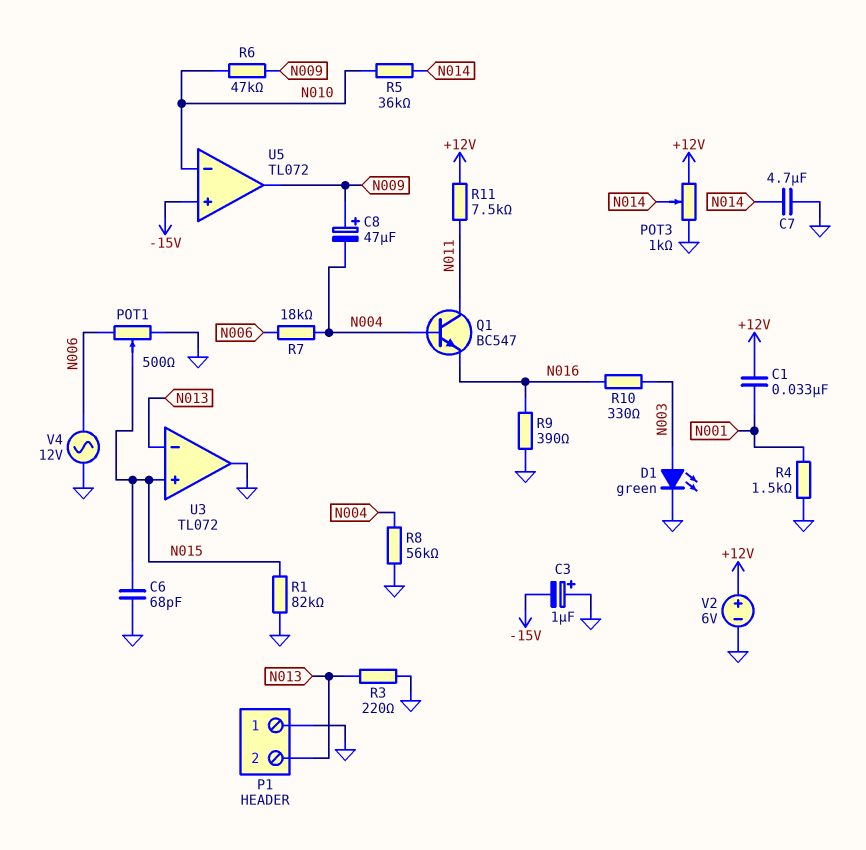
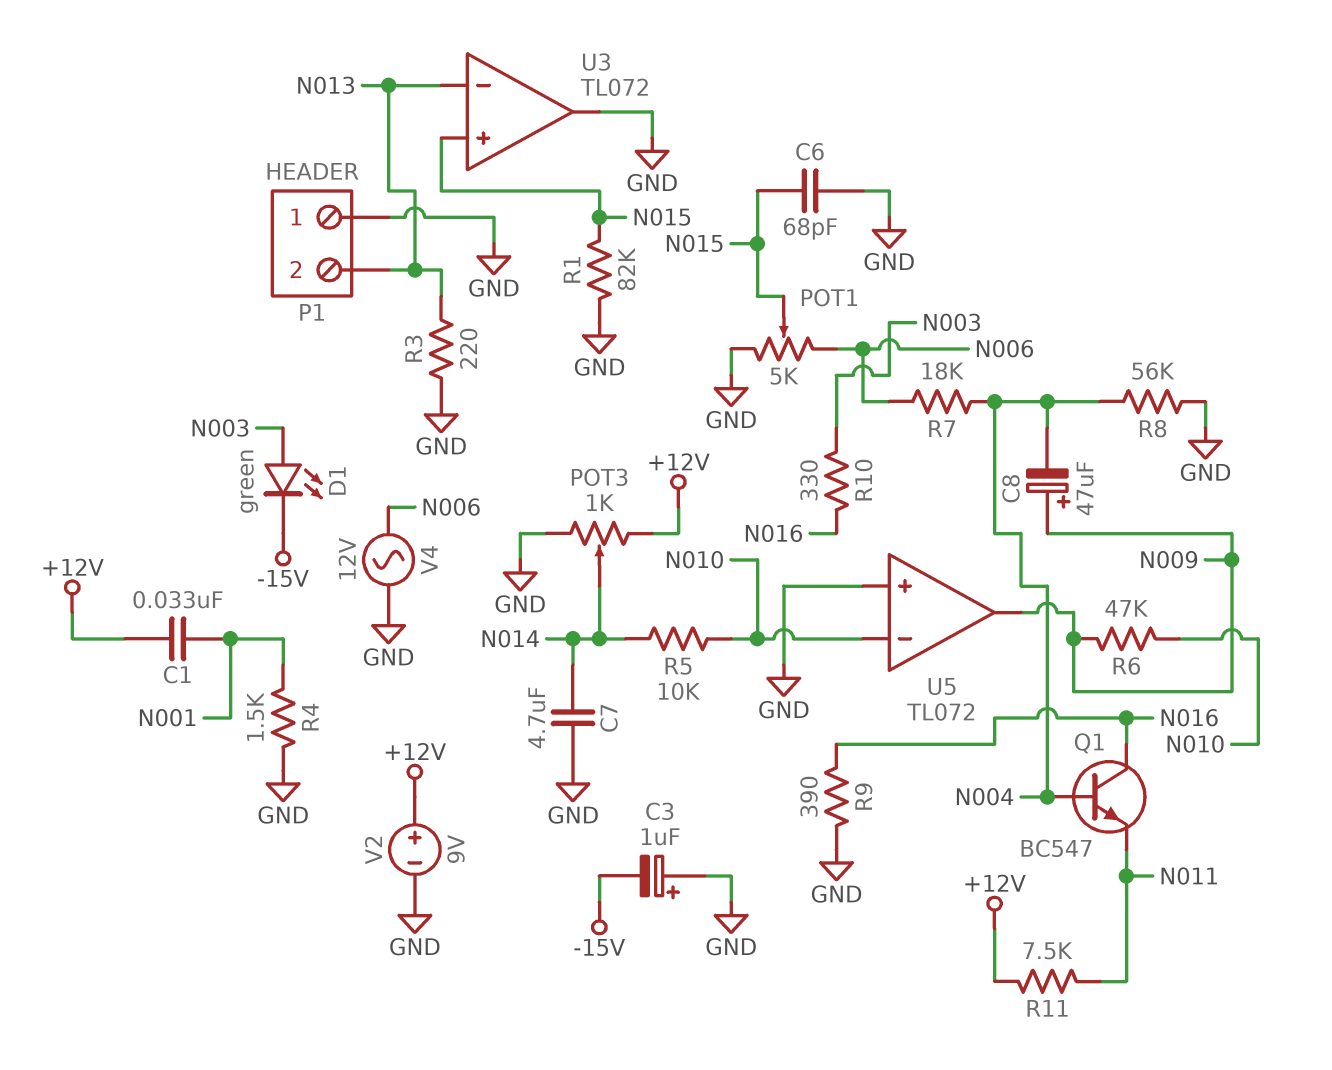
D1: LED green (A N003, K GND) -> LED green (A N003, K -15V)
POT1: 500 (GND, N006, wiper N015) -> 5k (GND, N006, wiper N015)
Q1: NPN BC547 (B N004, C N011, E N016) -> NPN BC547 (B N004, C N016, E N011)
R5: 36k (N010, N014) -> 10k (N010, N014)
U5 pin in+: -15V -> GND
V2: 6V (plus +12V, minus GND) -> 9V (plus +12V, minus GND)

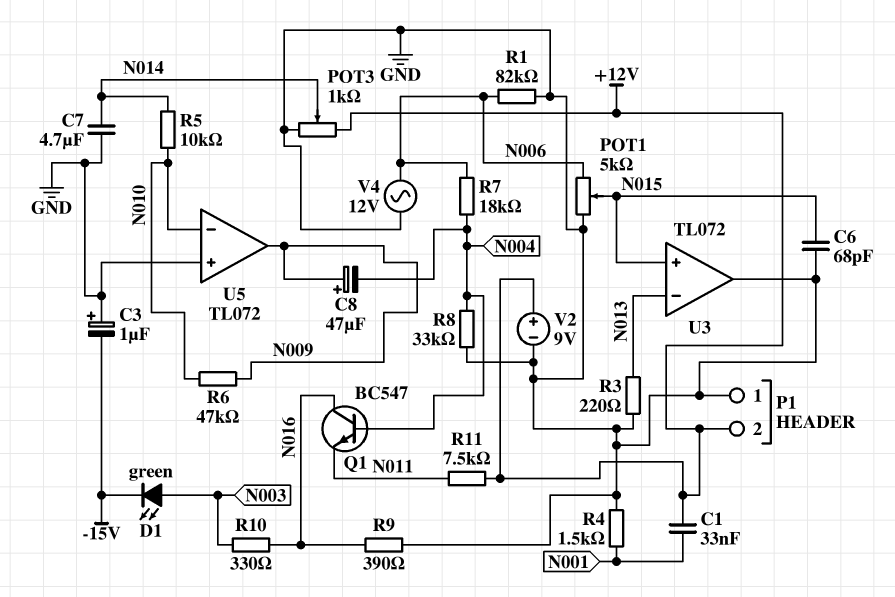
P1 pin 2: N013 -> +12V
R1: 82k (GND, N015) -> 82k (GND, N006)
R8: 56k (GND, N004) -> 33k (GND, N004)

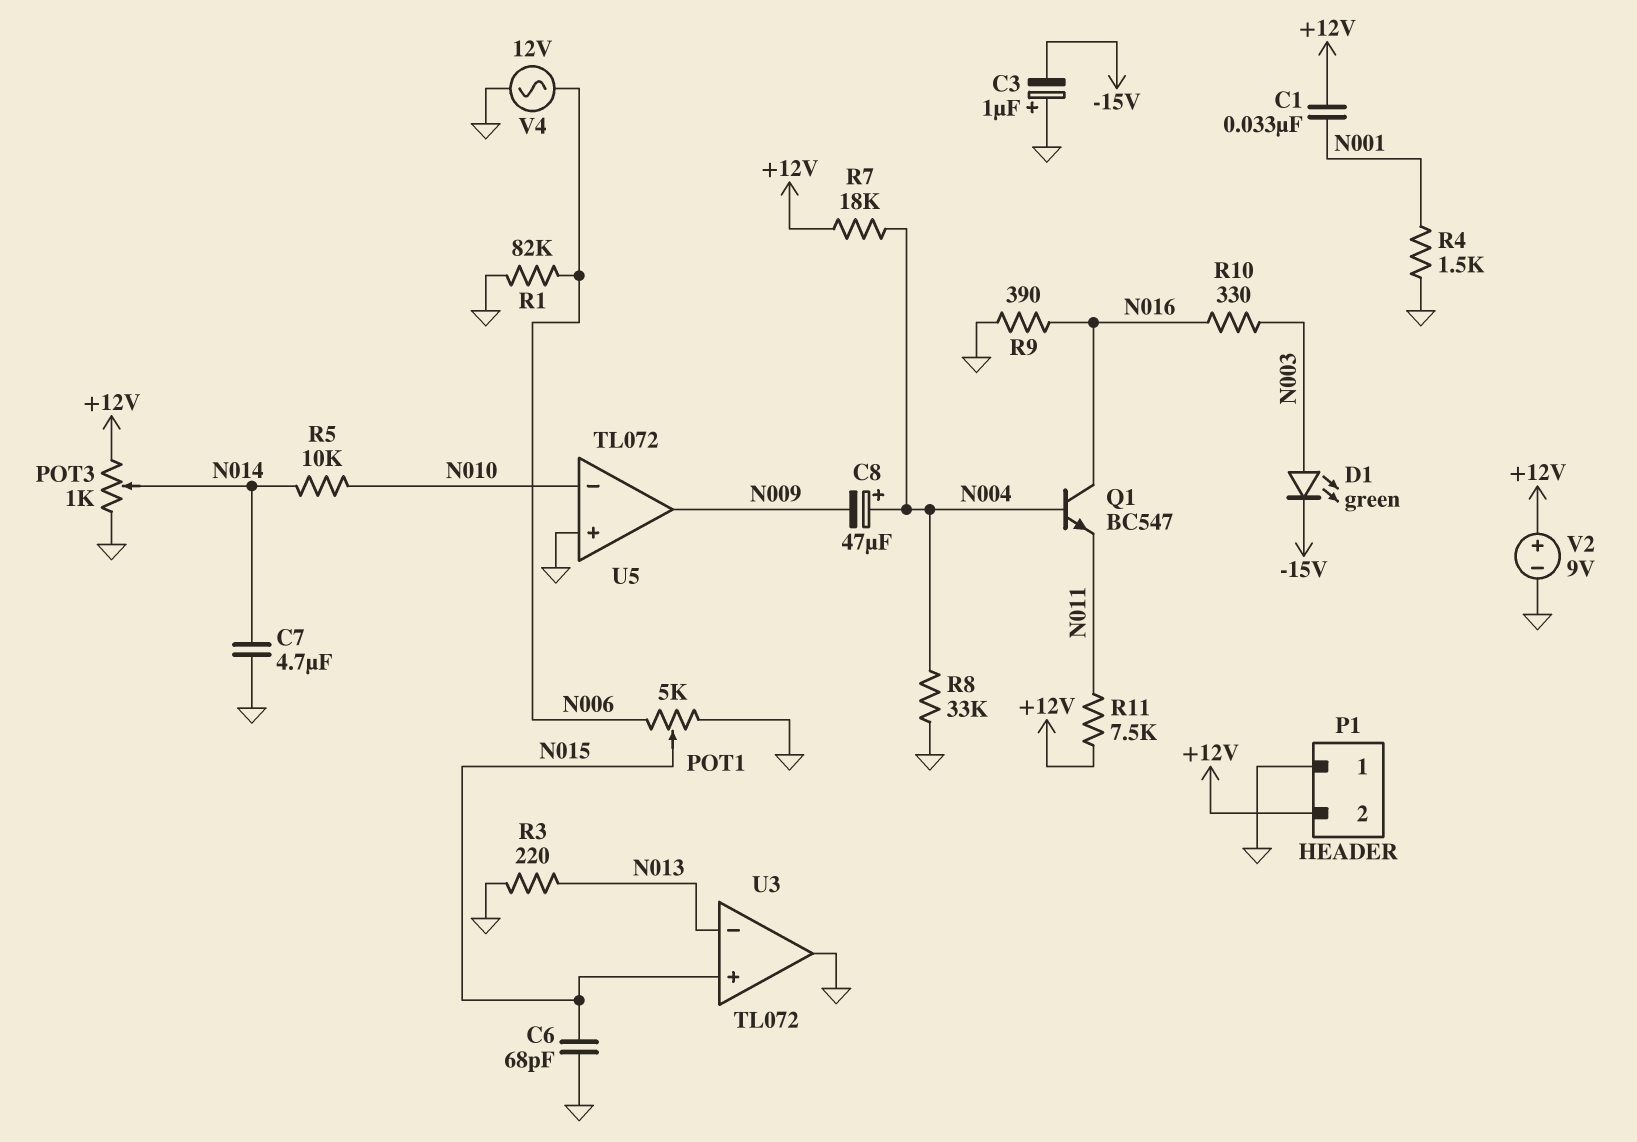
C8: 47uF (plus N009, minus N004) -> 47uF (plus N004, minus N009)
R6: 47k (N009, N010) -> none
R7: 18k (N004, N006) -> 18k (+12V, N004)

